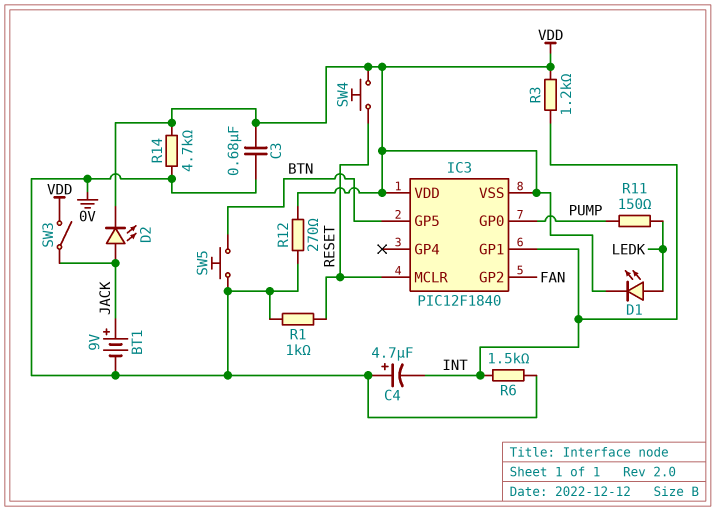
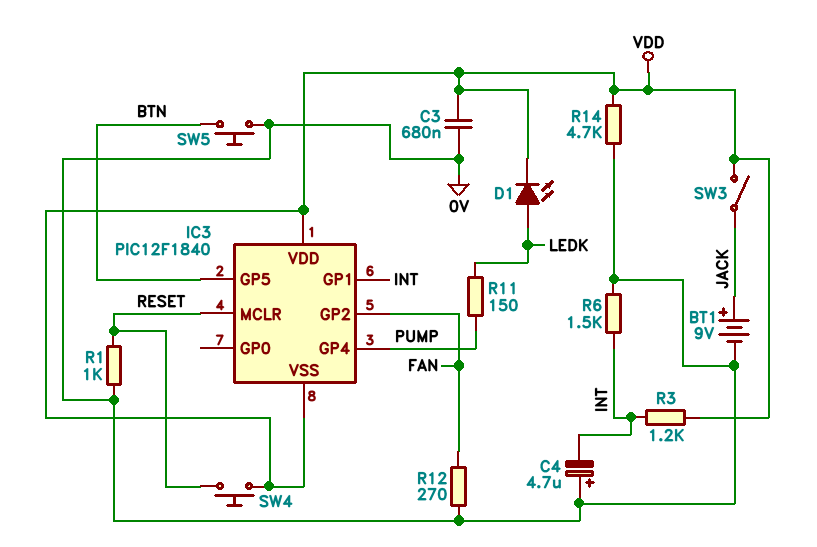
D2: LED (A JACK, K VDD) -> none
IC3 pin GP0: PUMP -> none
IC3 pin GP4: none -> PUMP
R12: 270 (0V, VDD) -> 270 (0V, FAN)

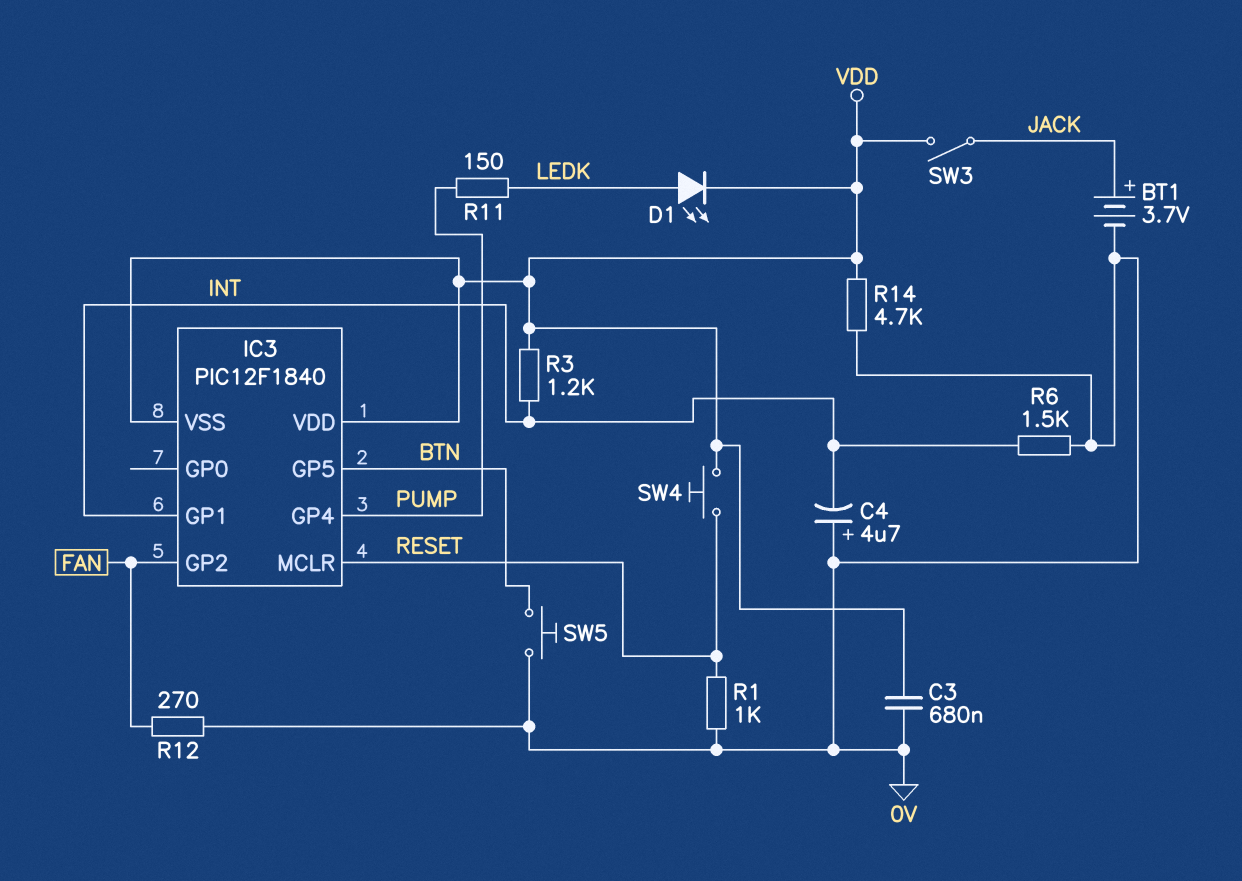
BT1: 9V (plus JACK, minus 0V) -> 3.7V (plus JACK, minus 0V)

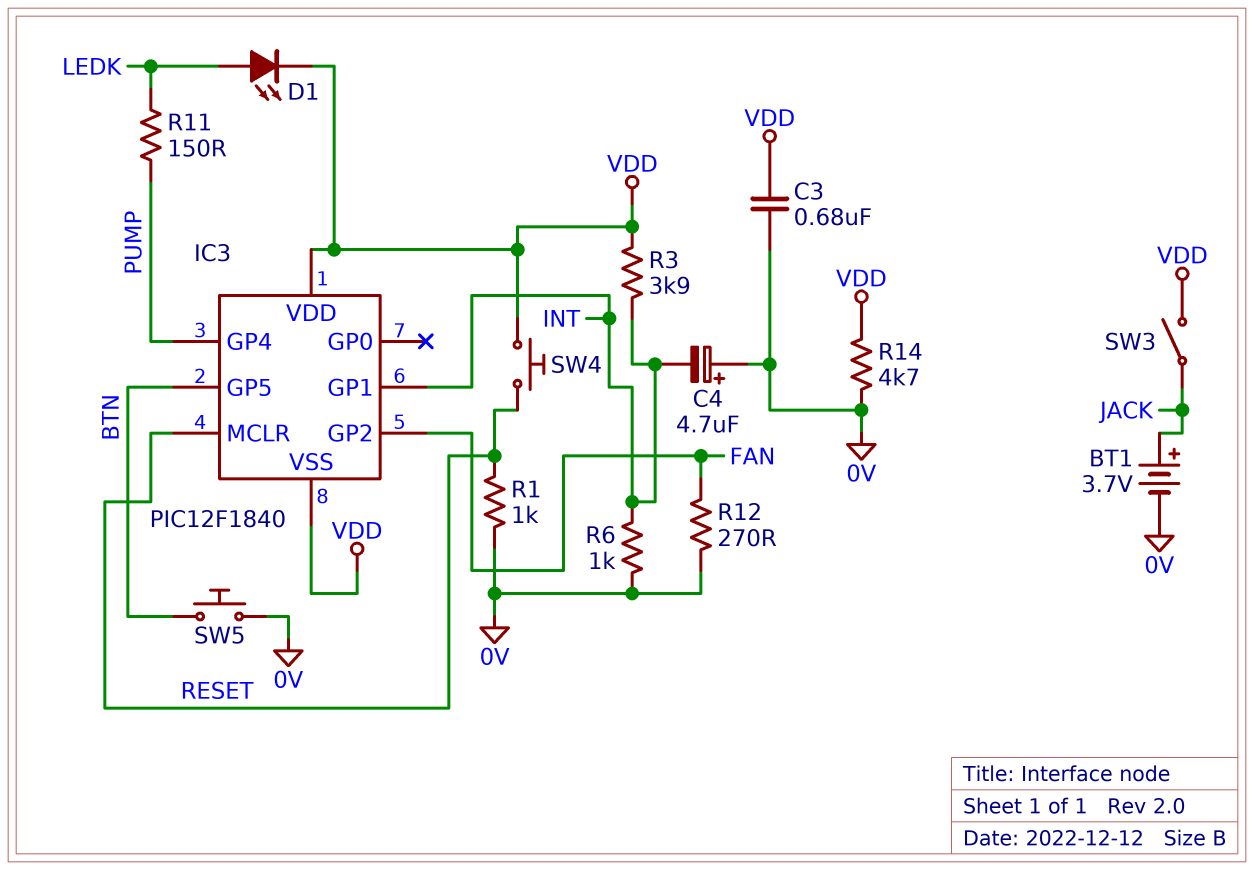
R3: 1.2k (INT, VDD) -> 3.9k (INT, VDD)
R6: 1.5k (0V, INT) -> 1k (0V, INT)

